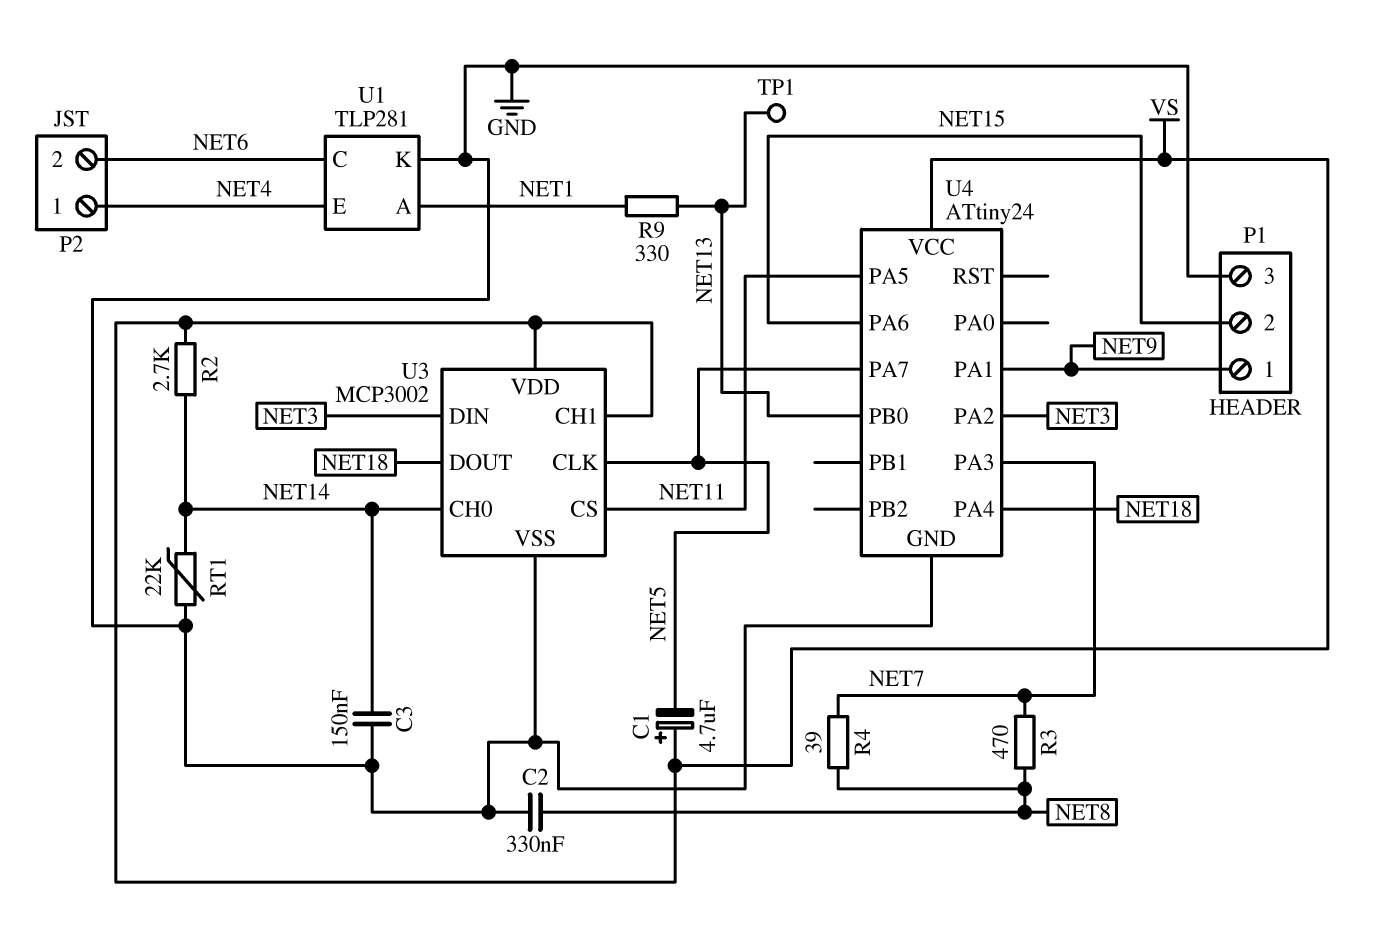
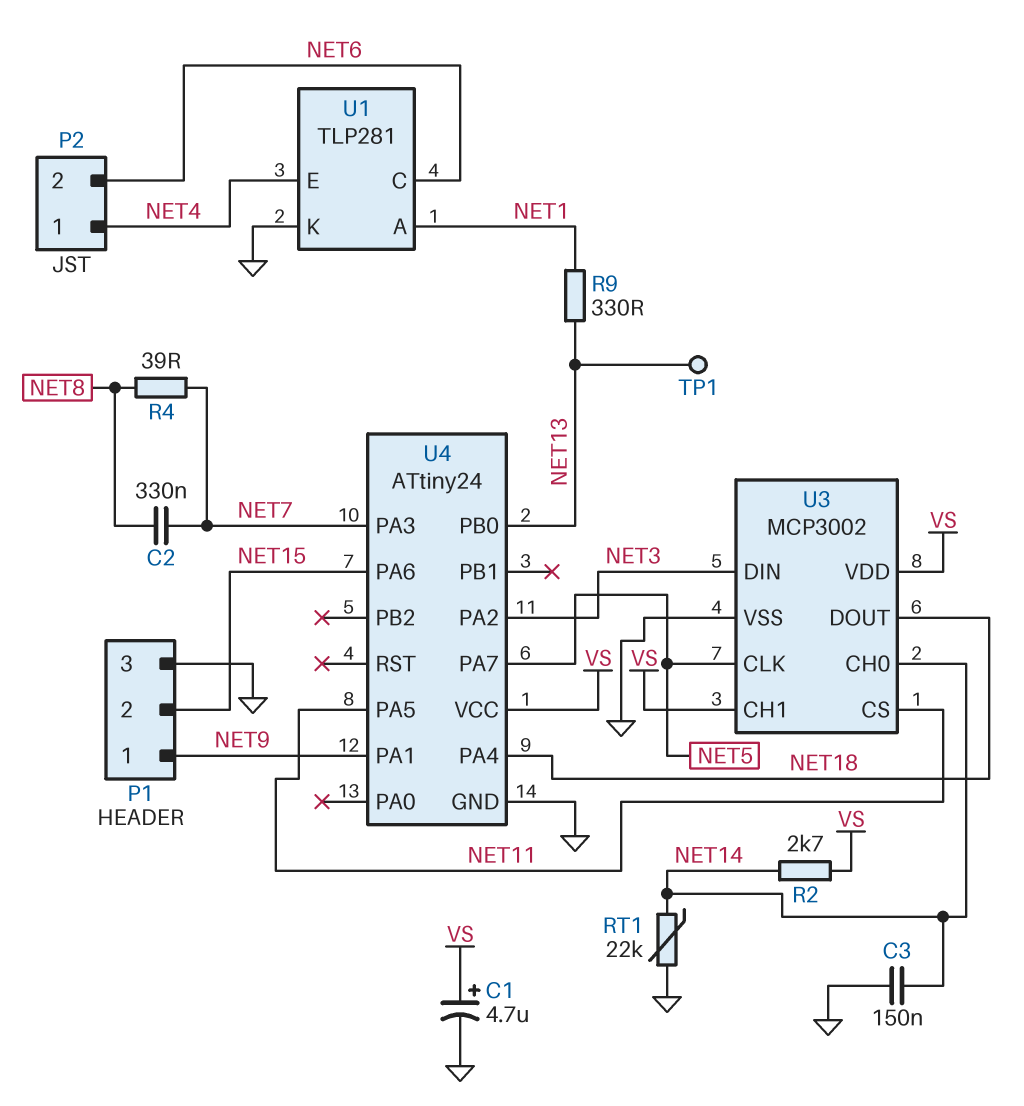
C1: 4.7uF (plus VS, minus NET5) -> 4.7uF (plus VS, minus GND)
C2: 330nF (GND, NET8) -> 330nF (NET7, NET8)
R3: 470 (NET7, NET8) -> none

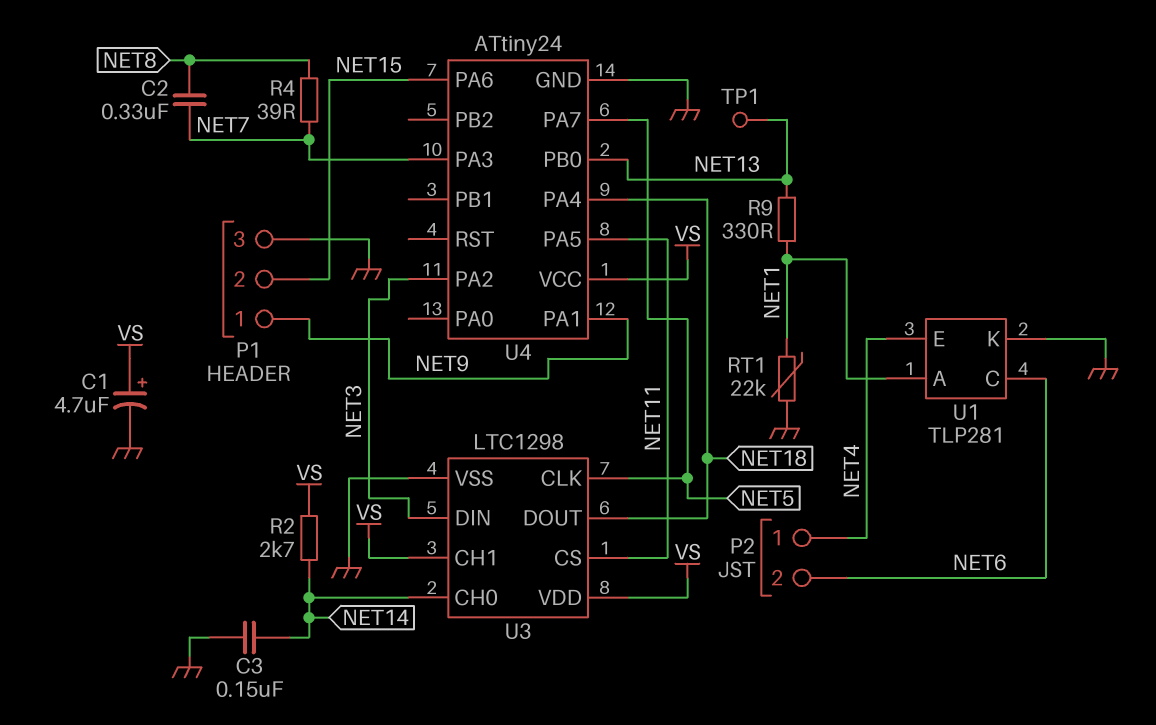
RT1: 22k (GND, NET14) -> 22k (GND, NET1)
U3: MCP3002 -> LTC1298

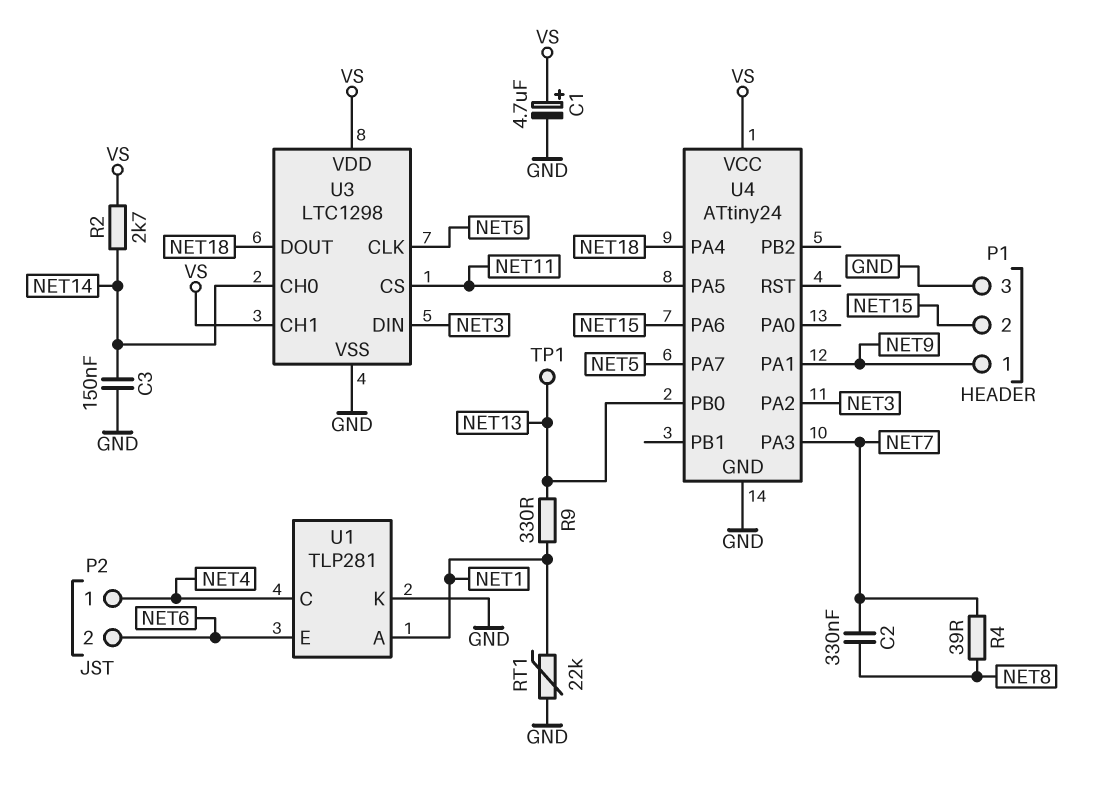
U1 pin C: NET6 -> NET4
U1 pin E: NET4 -> NET6

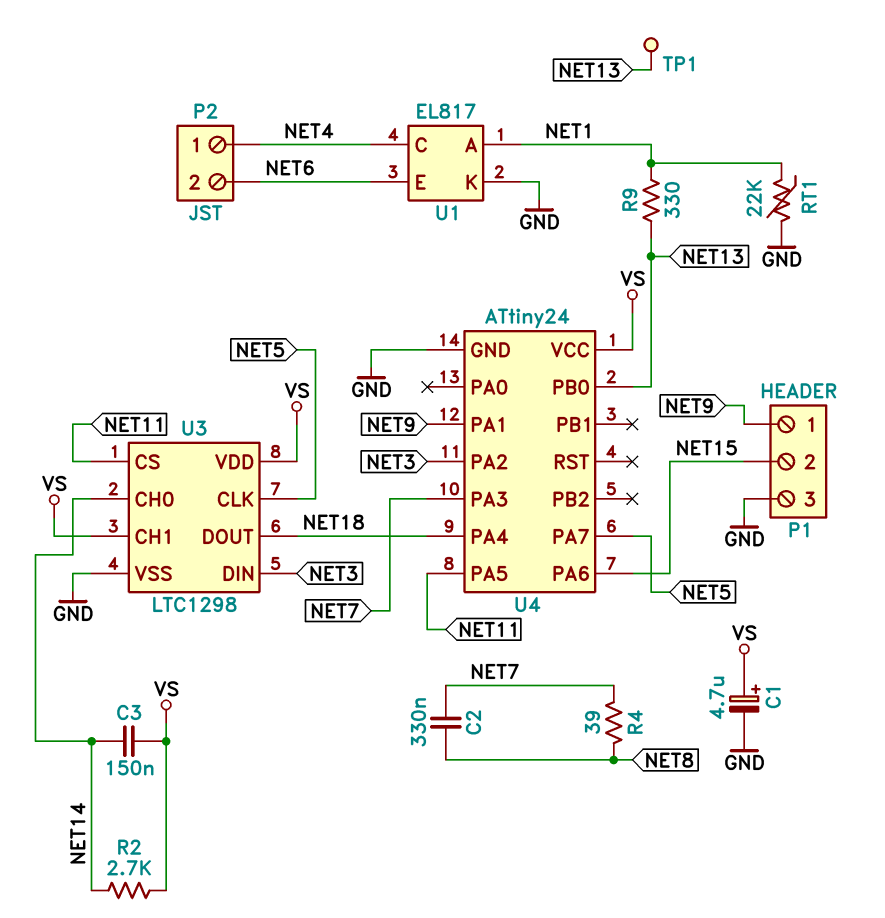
C3: 150nF (GND, NET14) -> 150nF (NET14, VS)
U1: TLP281 -> EL817

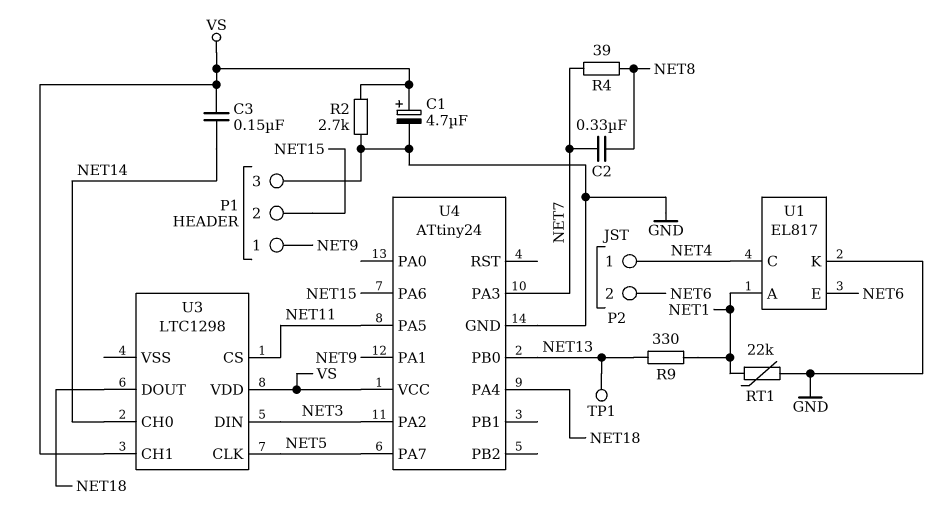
R2: 2.7k (NET14, VS) -> 2.7k (GND, VS)
U3 pin VSS: GND -> none

